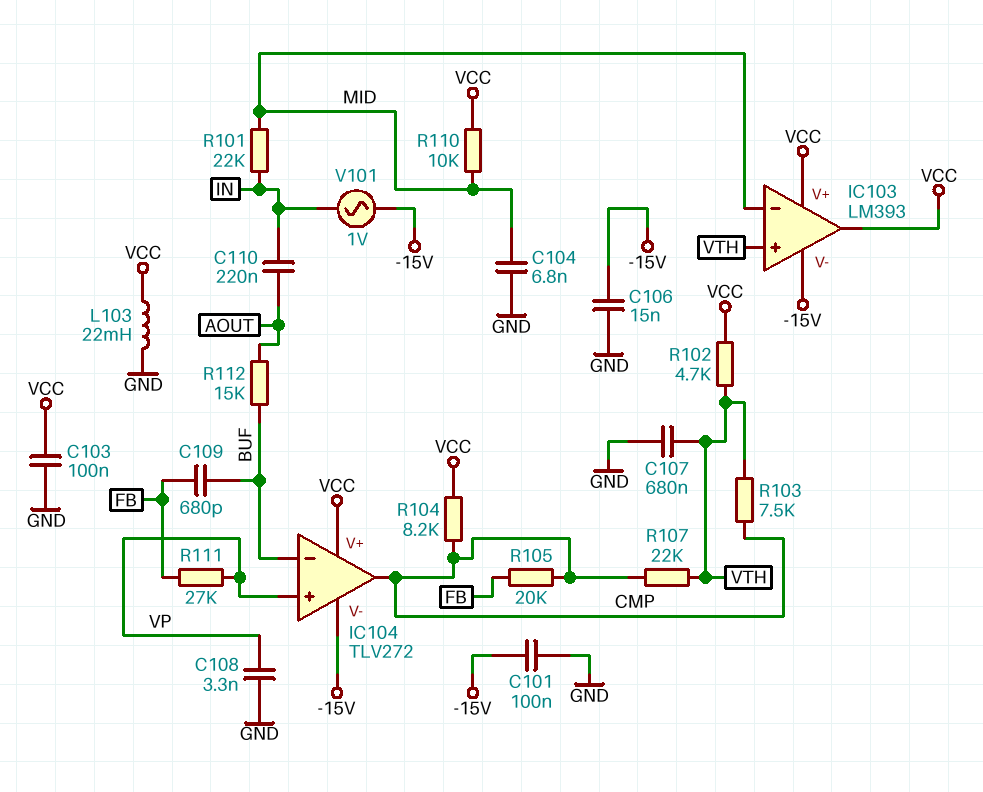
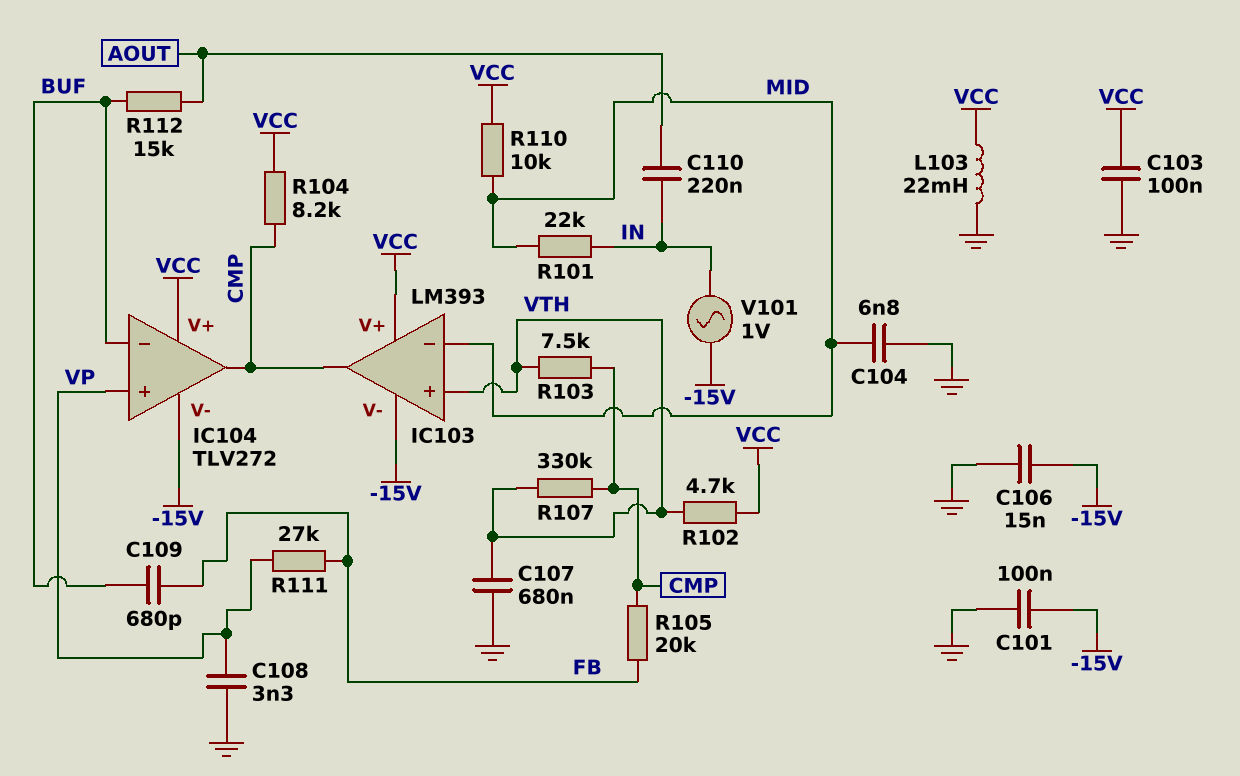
IC103 pin out: VCC -> CMP
R107: 22k (CMP, VTH) -> 330k (CMP, VTH)

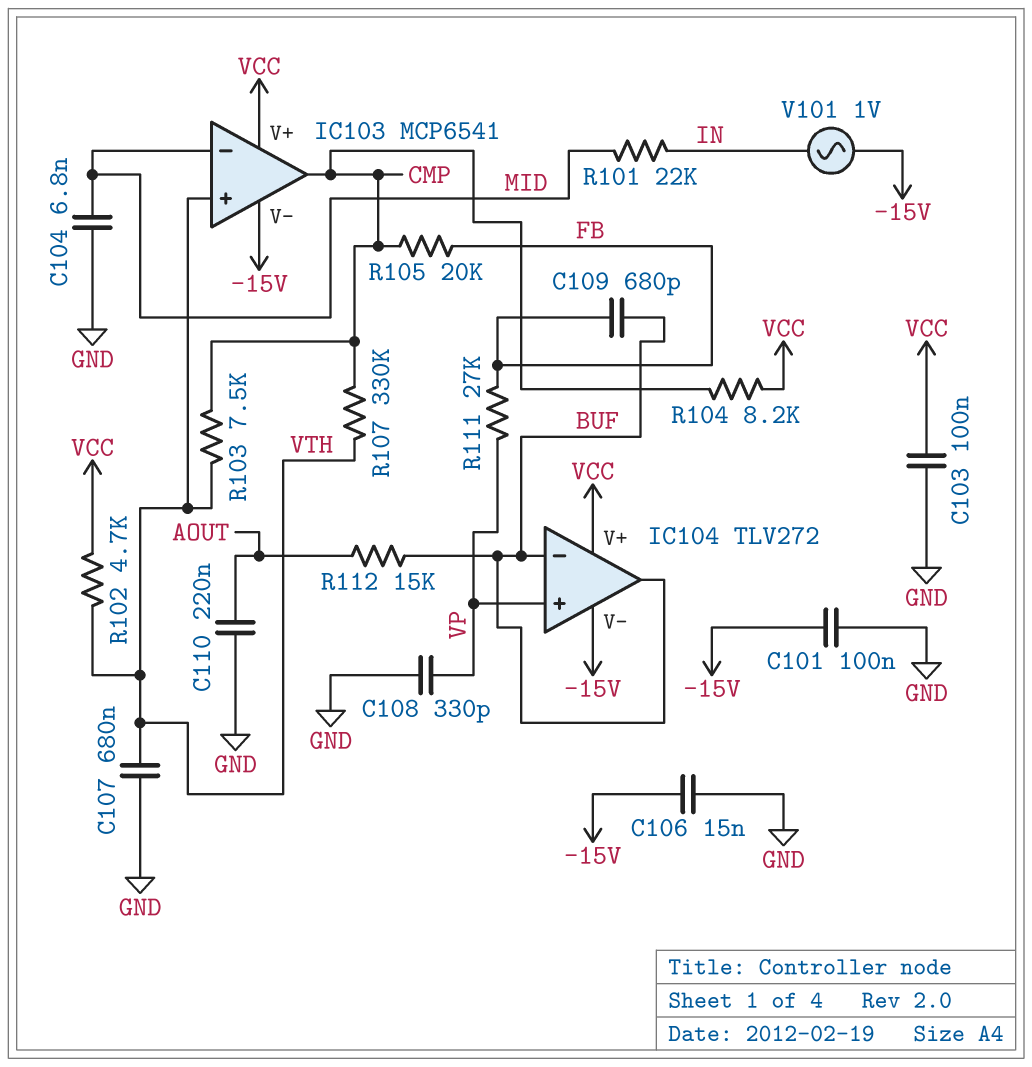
C108: 3.3nF (GND, VP) -> 330pF (GND, VP)
C110: 220nF (AOUT, IN) -> 220nF (AOUT, GND)
IC103: LM393 -> MCP6541
IC104 pin out: CMP -> BUF
L103: 22mH (GND, VCC) -> none
R110: 10k (MID, VCC) -> none

